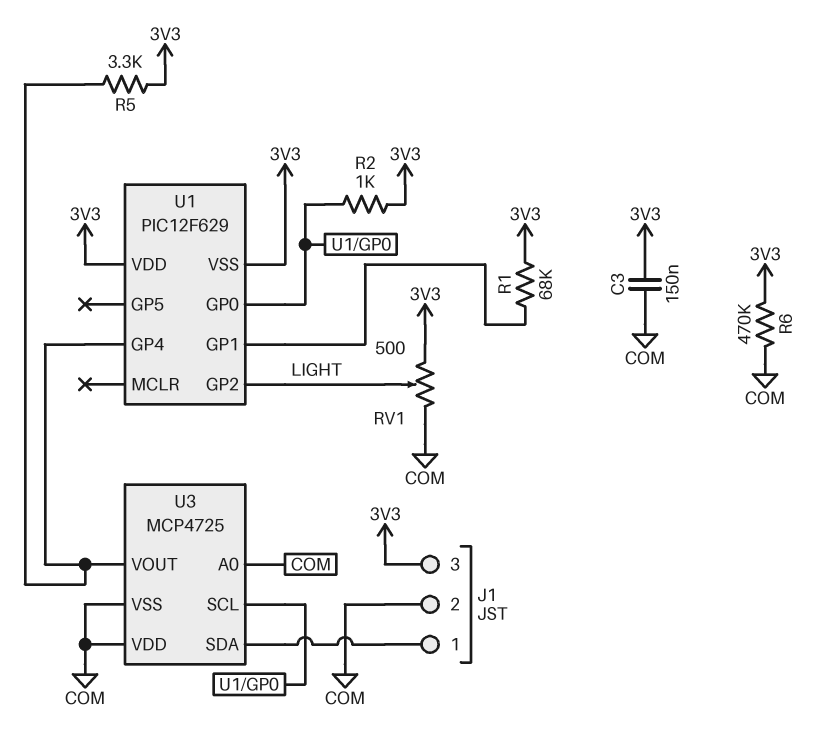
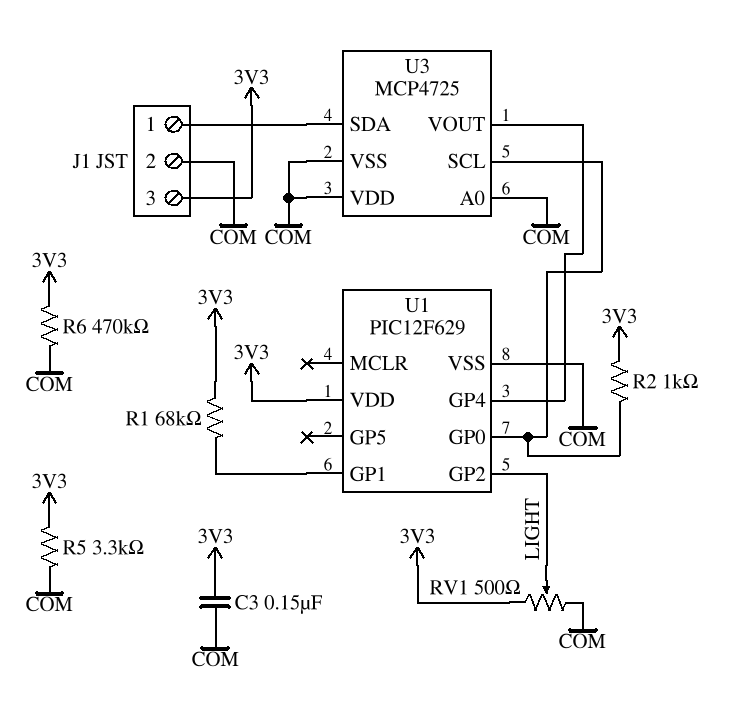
R5: 3.3k (3V3, U1/GP4) -> 3.3k (3V3, COM)
U1 pin VSS: 3V3 -> COM

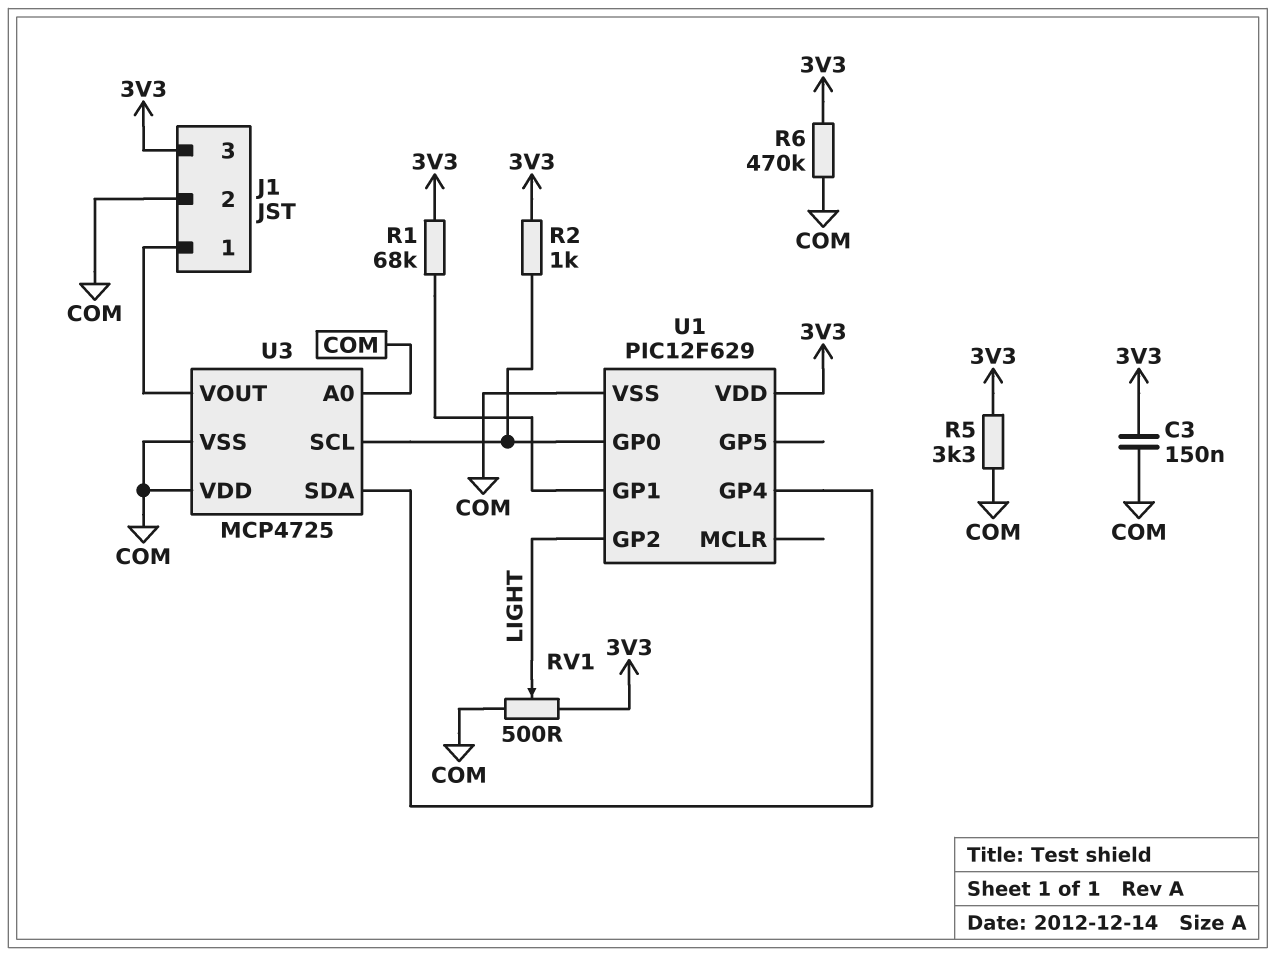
U3 pin SDA: J1/1 -> U1/GP4
U3 pin VOUT: U1/GP4 -> J1/1

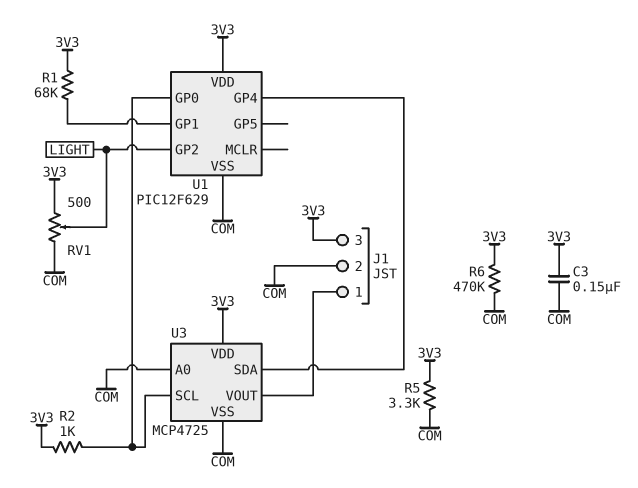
U3 pin VDD: COM -> 3V3

